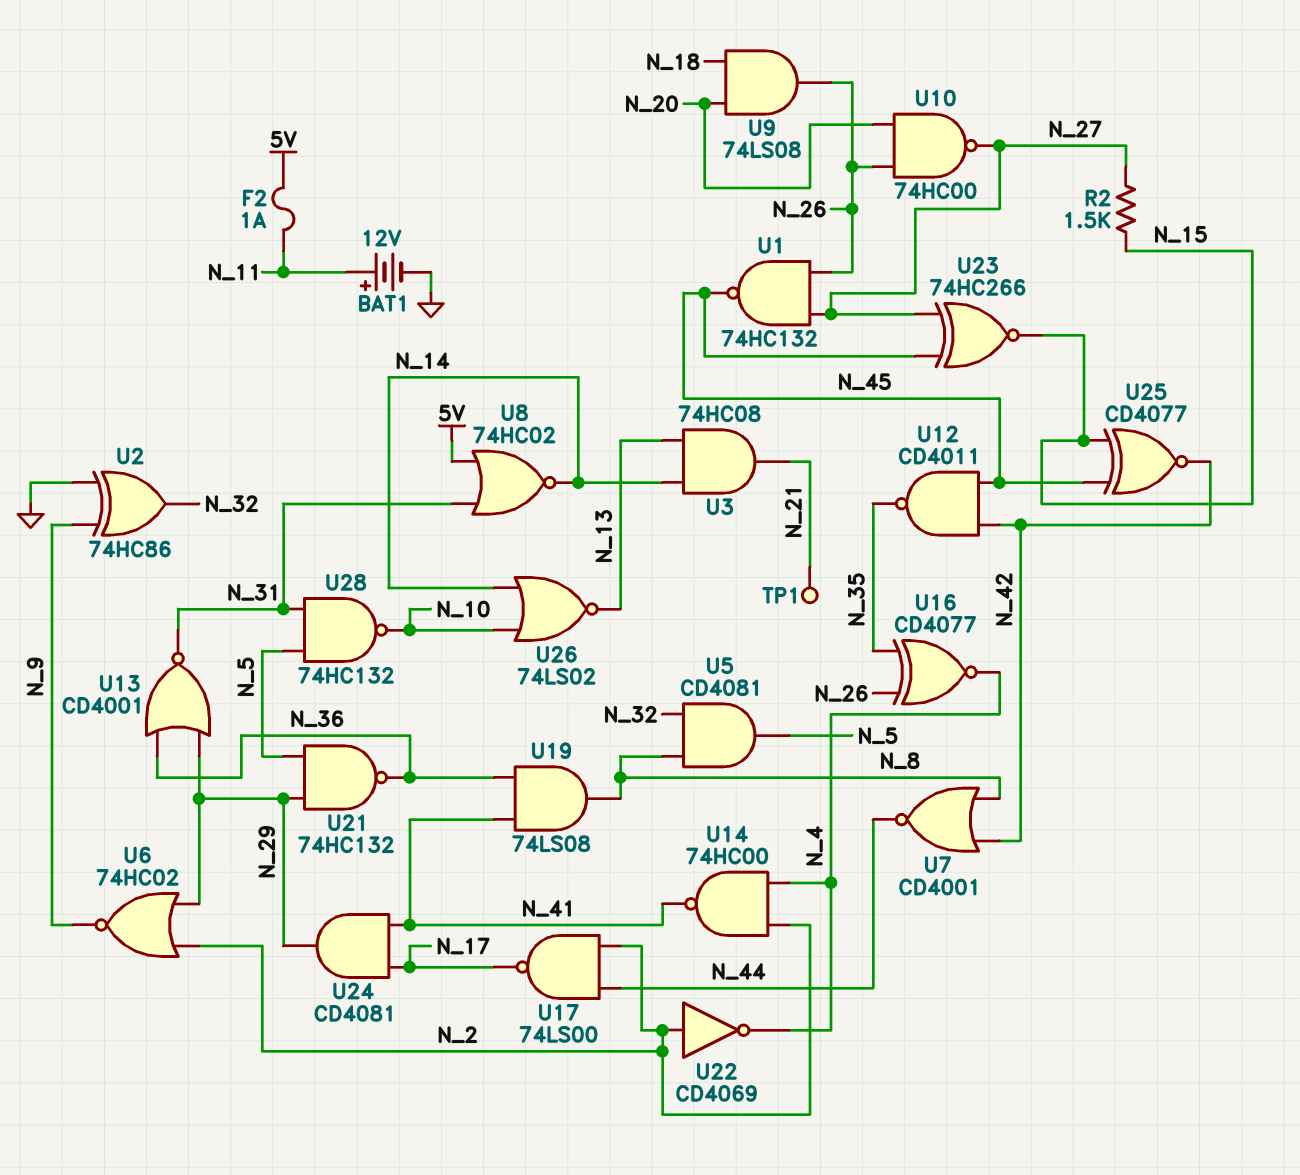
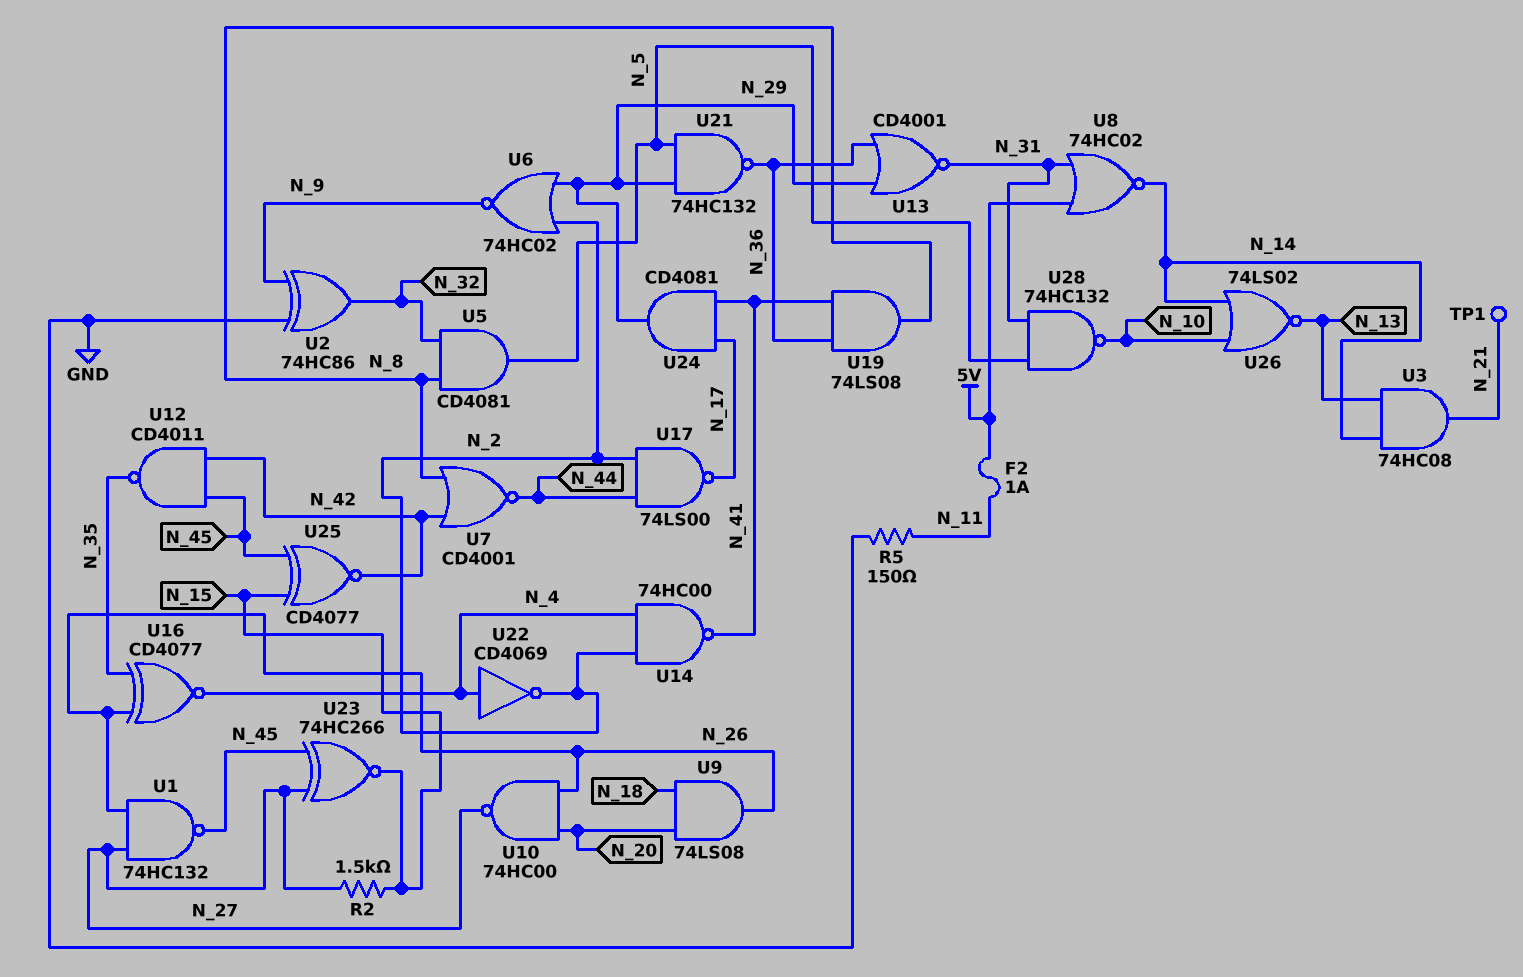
BAT1: 12V (plus N_11, minus GND) -> none
R5: none -> 150 (GND, N_11)
U22: NOT CD4069 (in N_2, out N_4) -> NOT CD4069 (in N_4, out N_2)

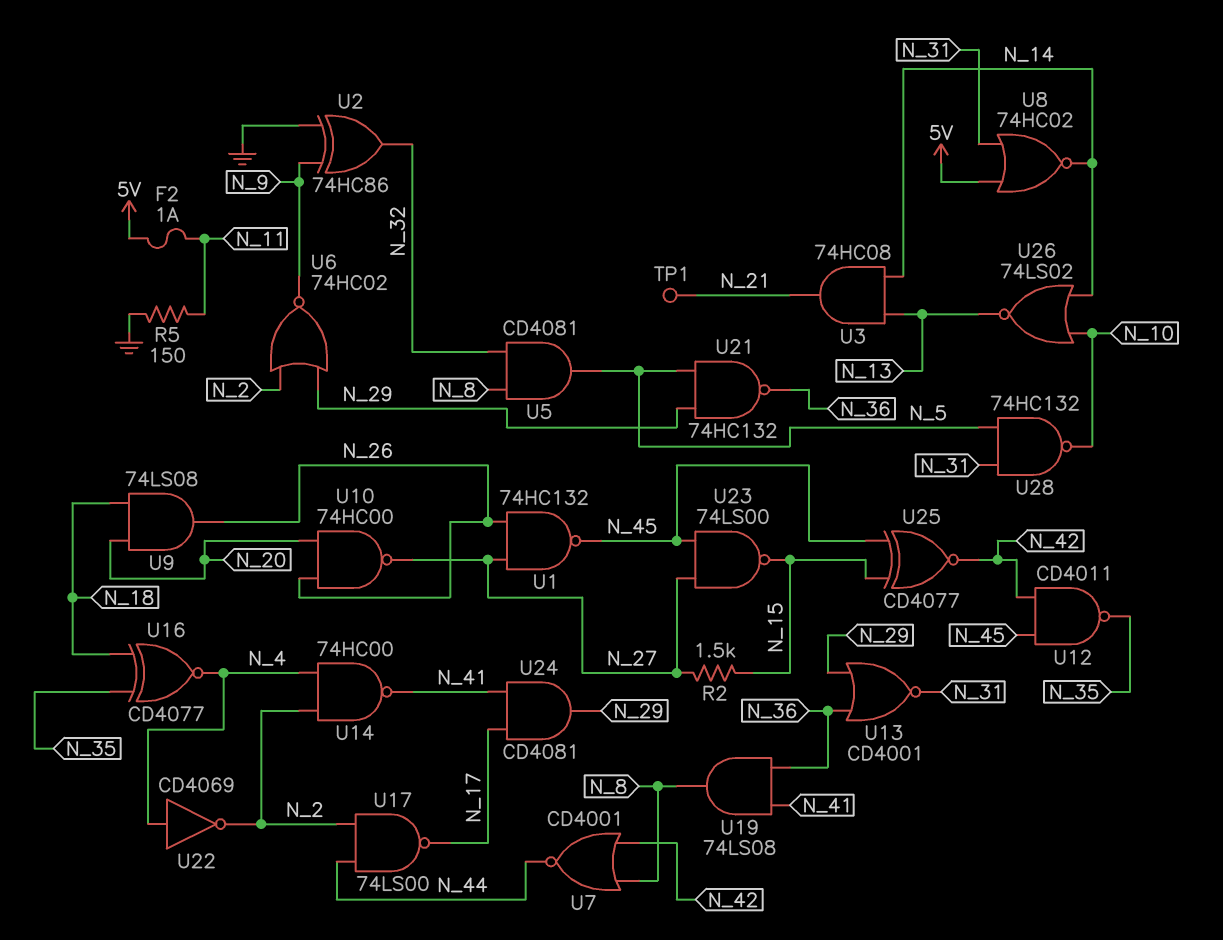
U16: XNOR CD4077 (in N_26, in N_35, out N_4) -> XNOR CD4077 (in N_18, in N_35, out N_4)
U23: XNOR 74HC266 (in N_27, in N_45, out N_15) -> NAND 74LS00 (in N_27, in N_45, out N_15)

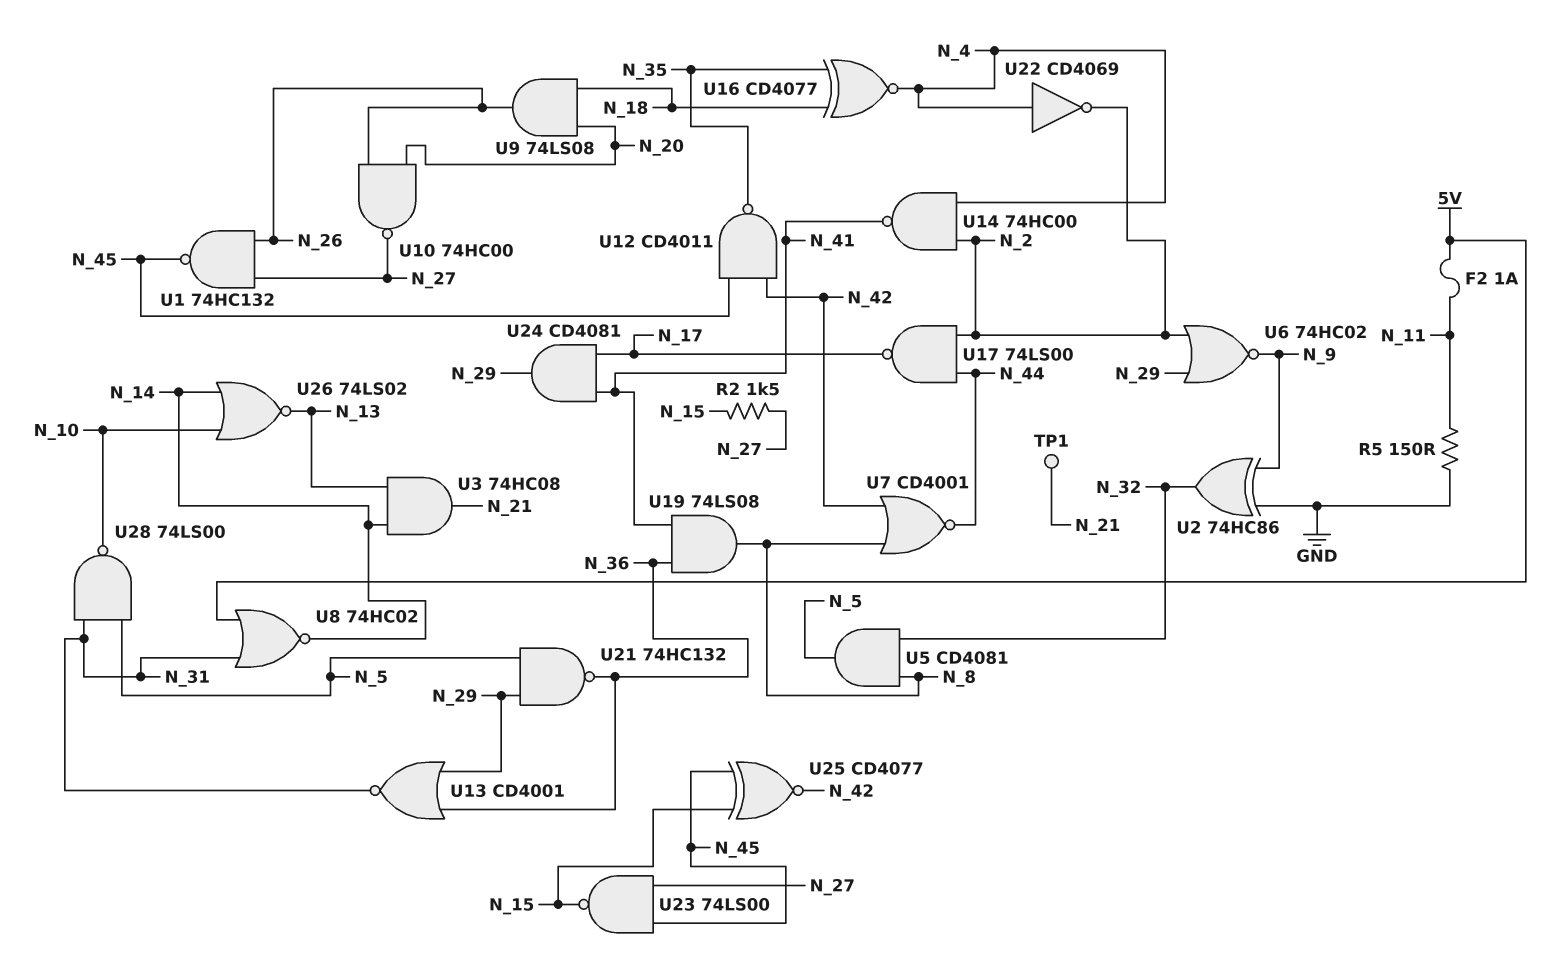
U28: NAND 74HC132 (in N_5, in N_31, out N_10) -> NAND 74LS00 (in N_5, in N_31, out N_10)

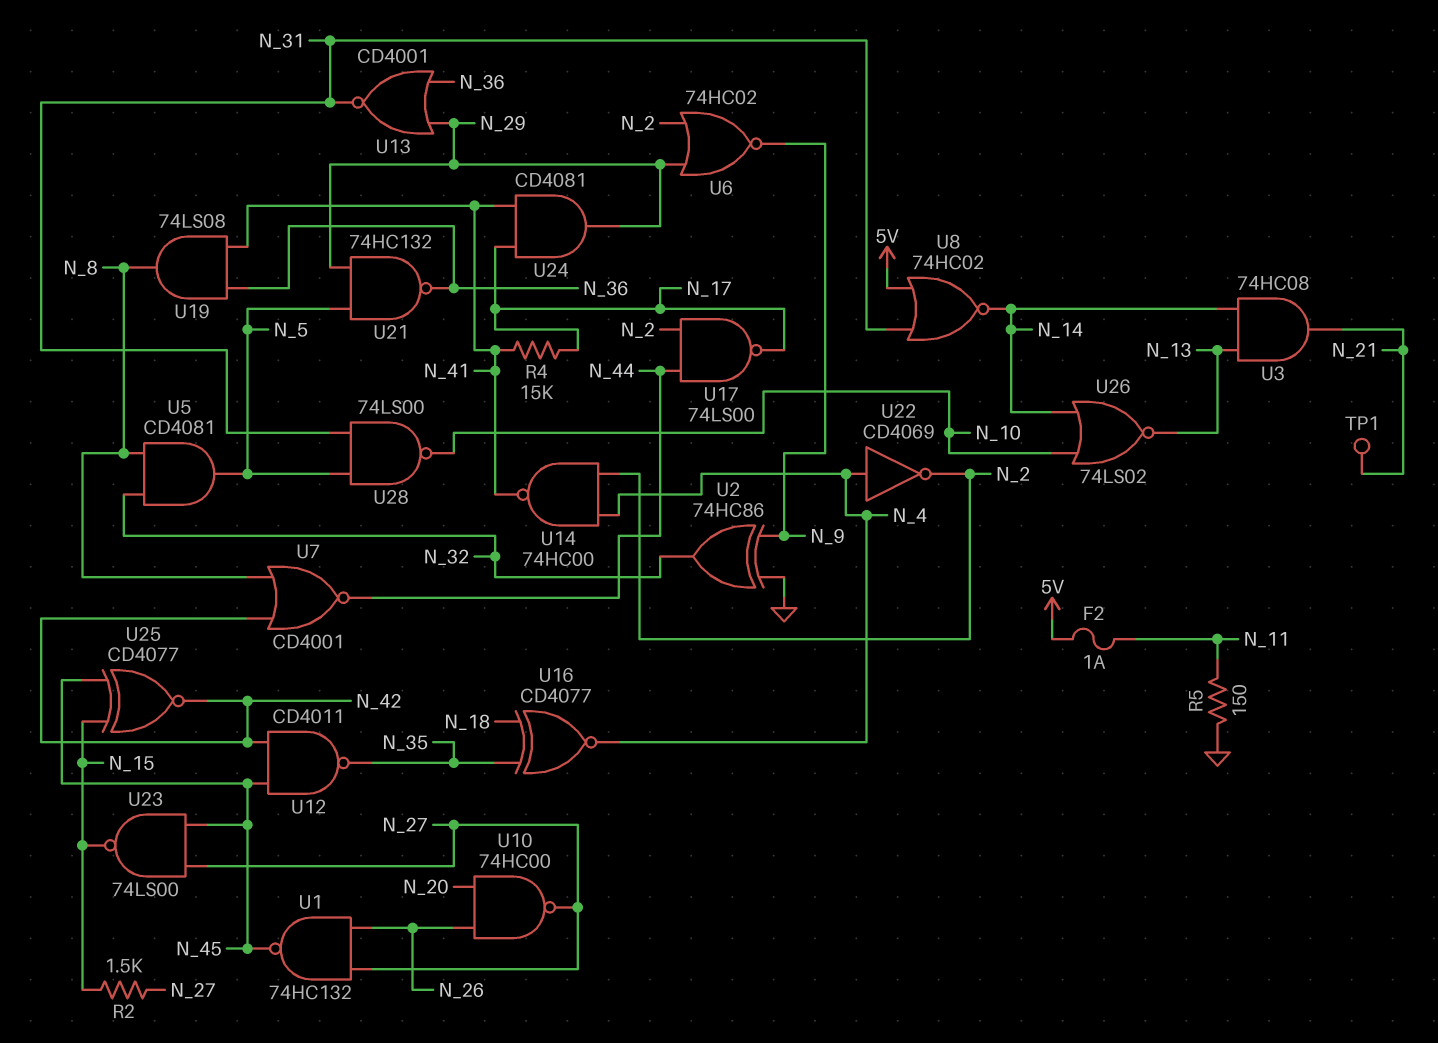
R4: none -> 15k (N_17, N_41)
U9: AND 74LS08 (in N_18, in N_20, out N_26) -> none

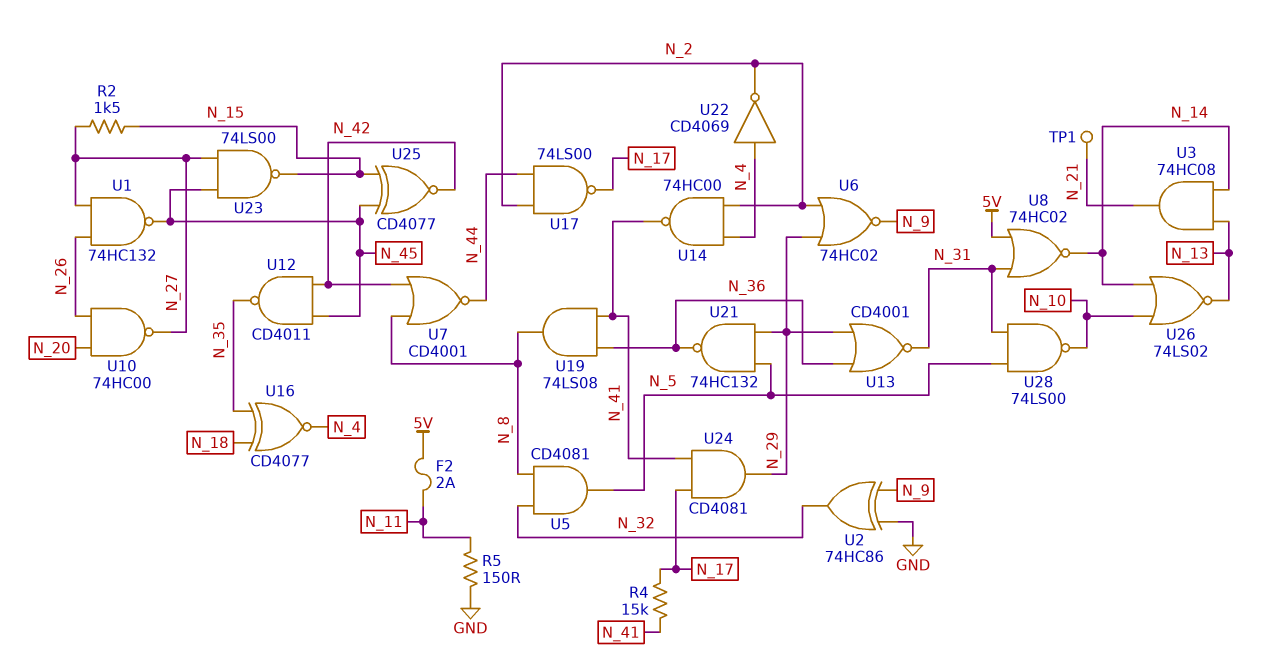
F2: 1A (5V, N_11) -> 2A (5V, N_11)

